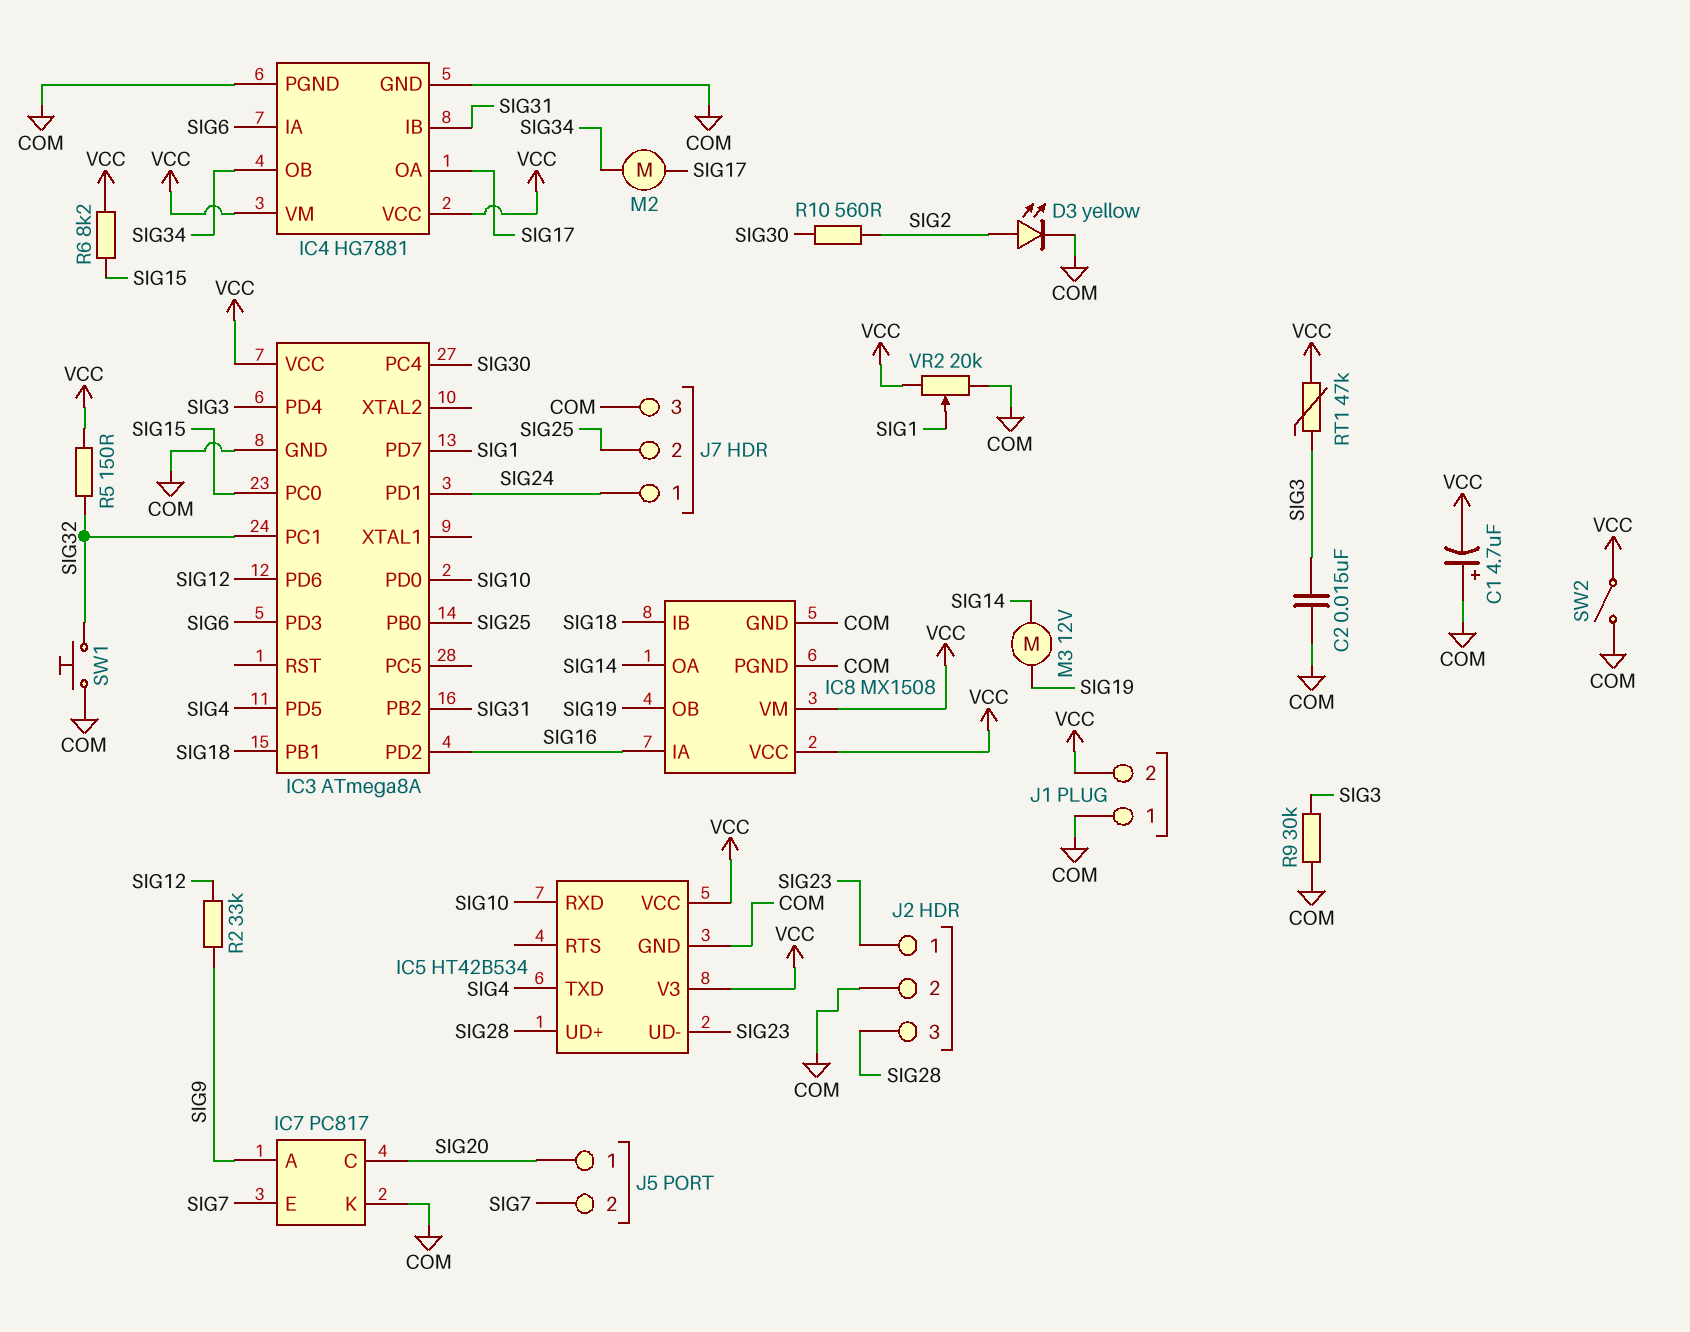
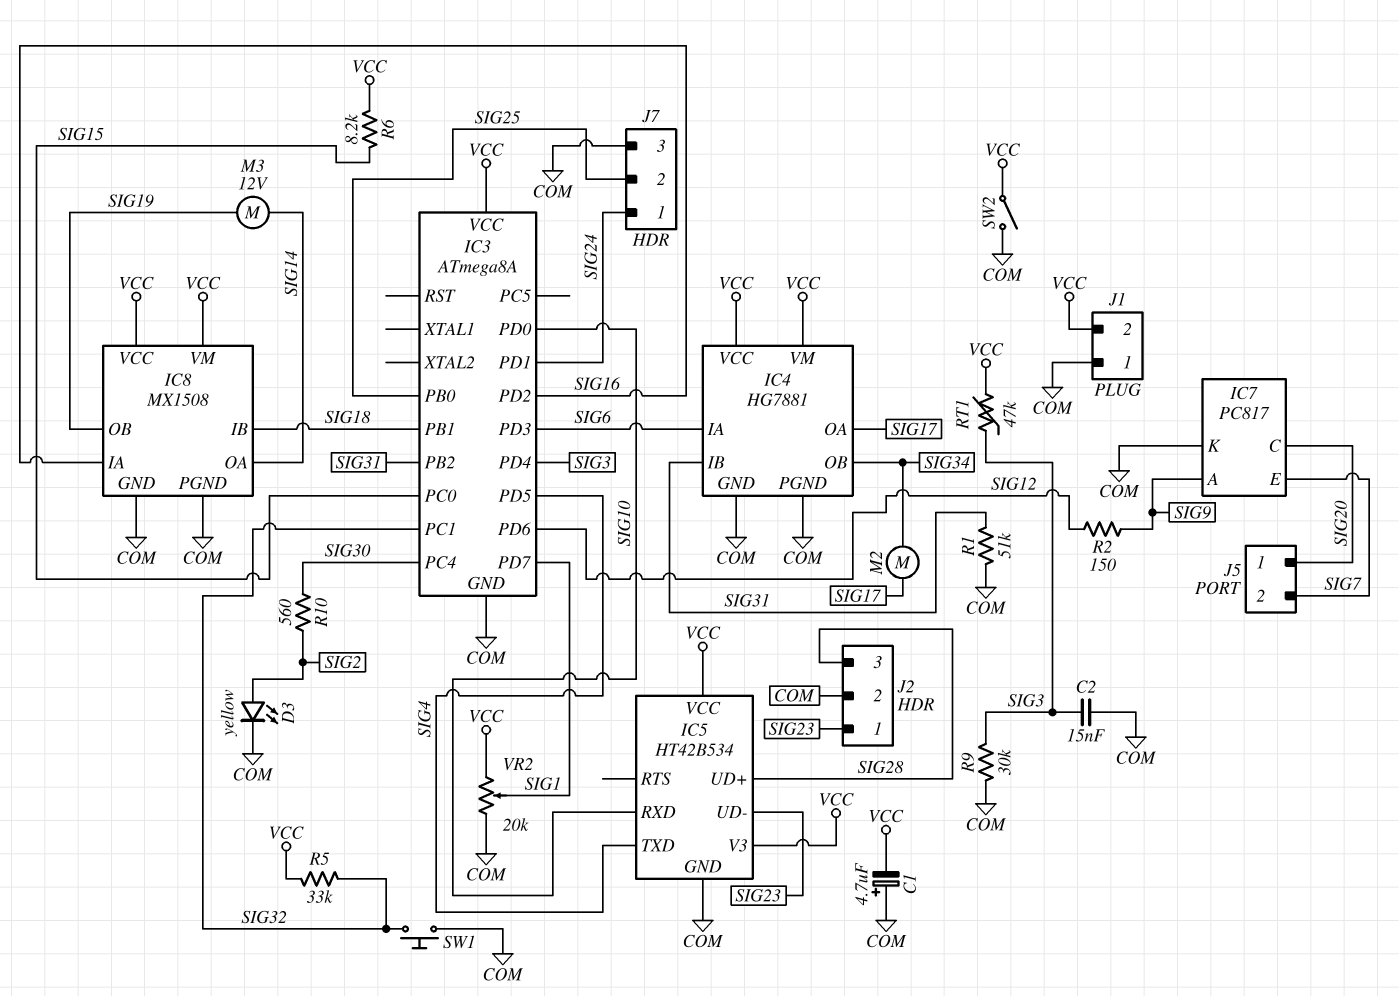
R1: none -> 51k (COM, SIG31)
R2: 33k (SIG9, SIG12) -> 150 (SIG9, SIG12)
R5: 150 (SIG32, VCC) -> 33k (SIG32, VCC)

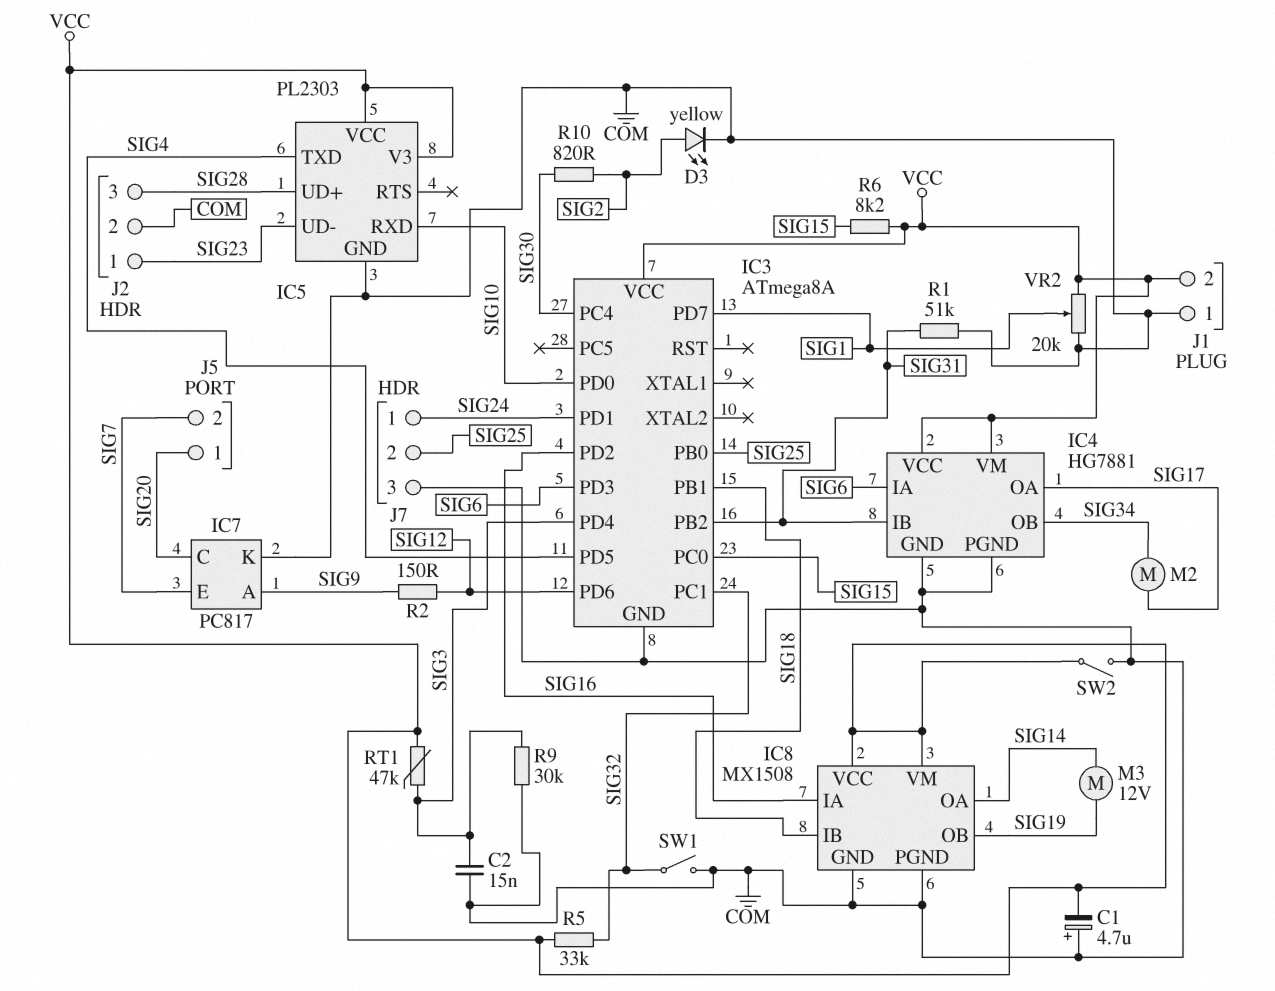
IC5: HT42B534 -> PL2303
R10: 560 (SIG2, SIG30) -> 820 (SIG2, SIG30)
SW1: button (COM, SIG32) -> switch (COM, SIG32)

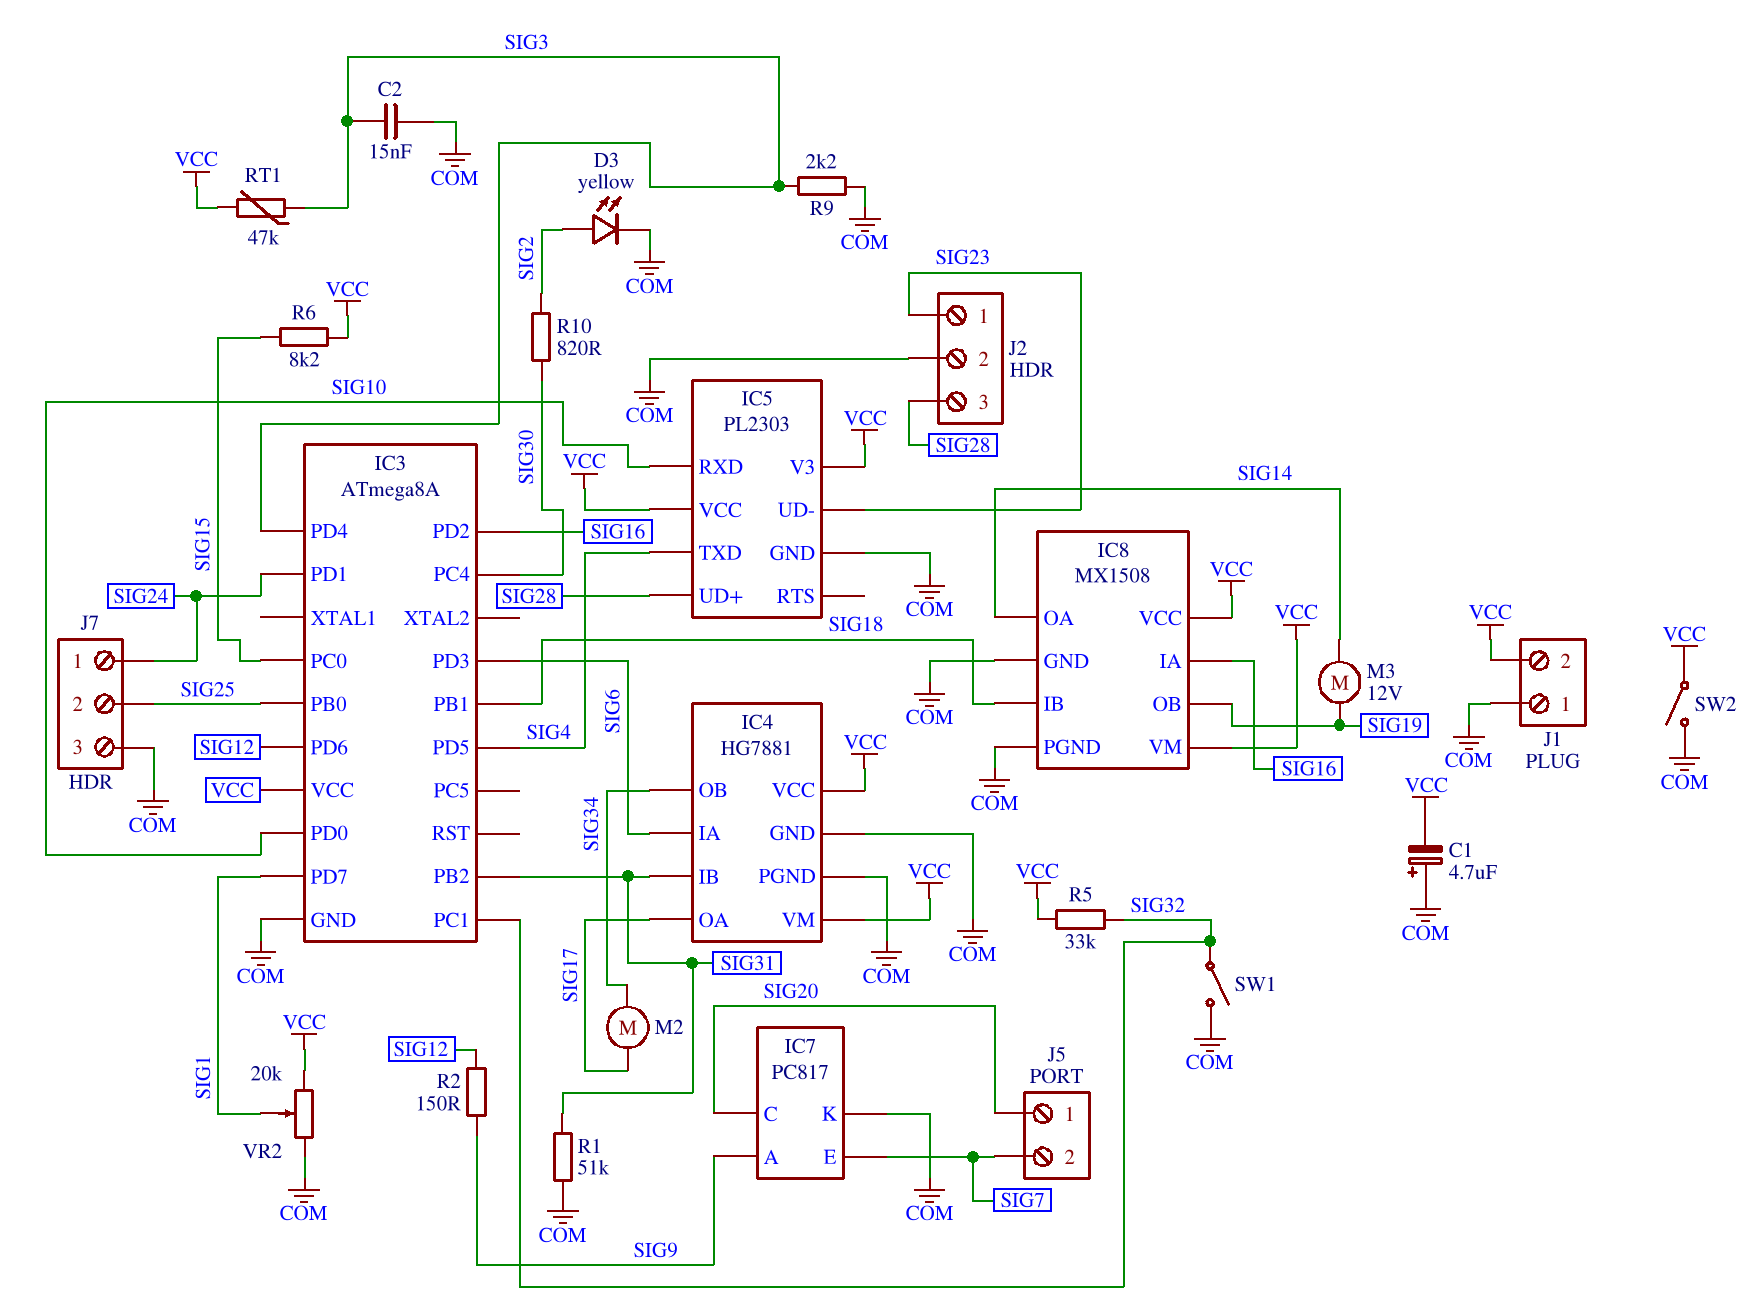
R9: 30k (COM, SIG3) -> 2.2k (COM, SIG3)

